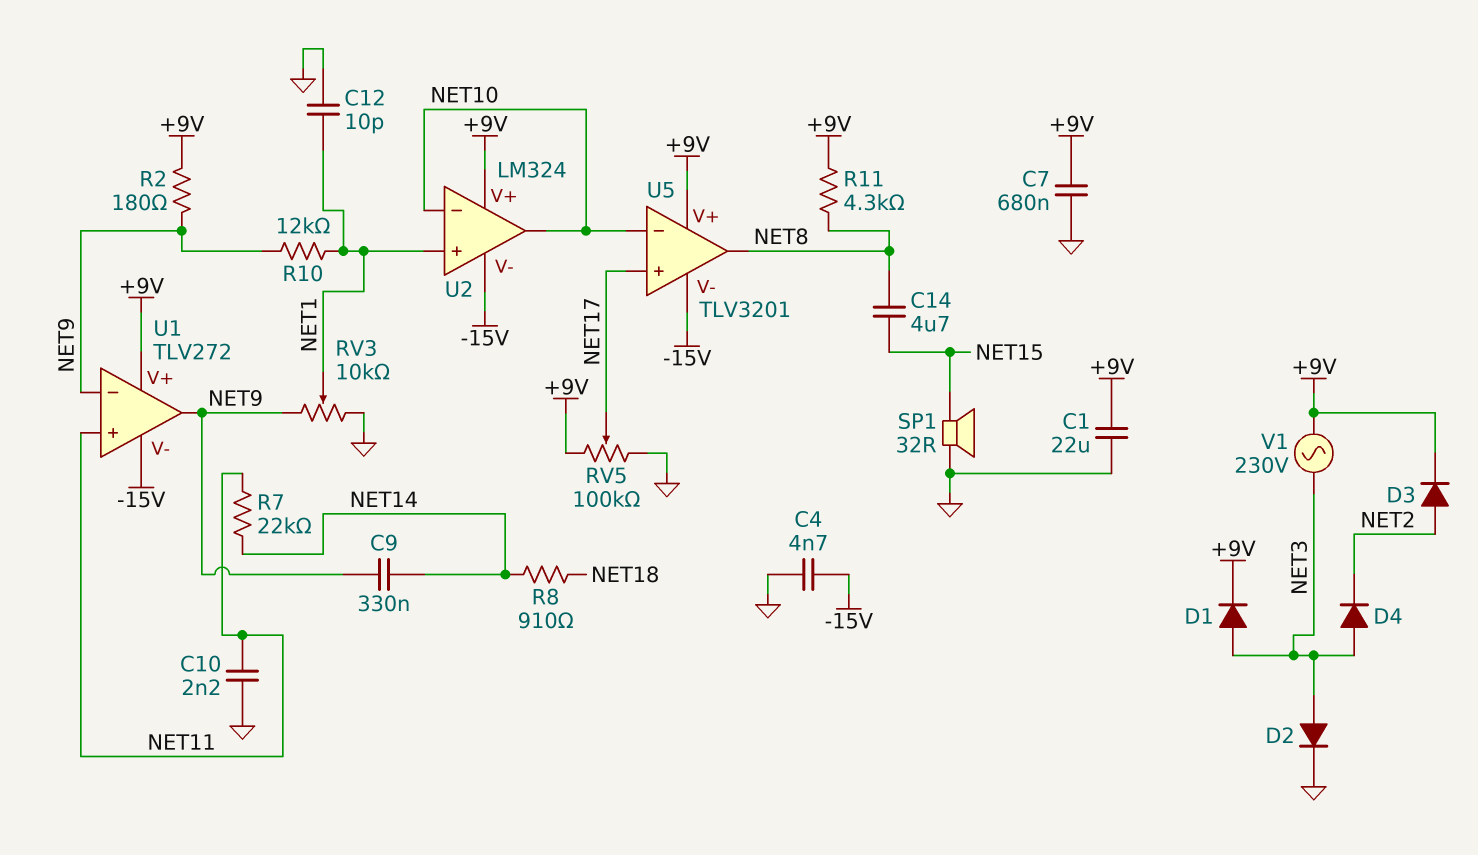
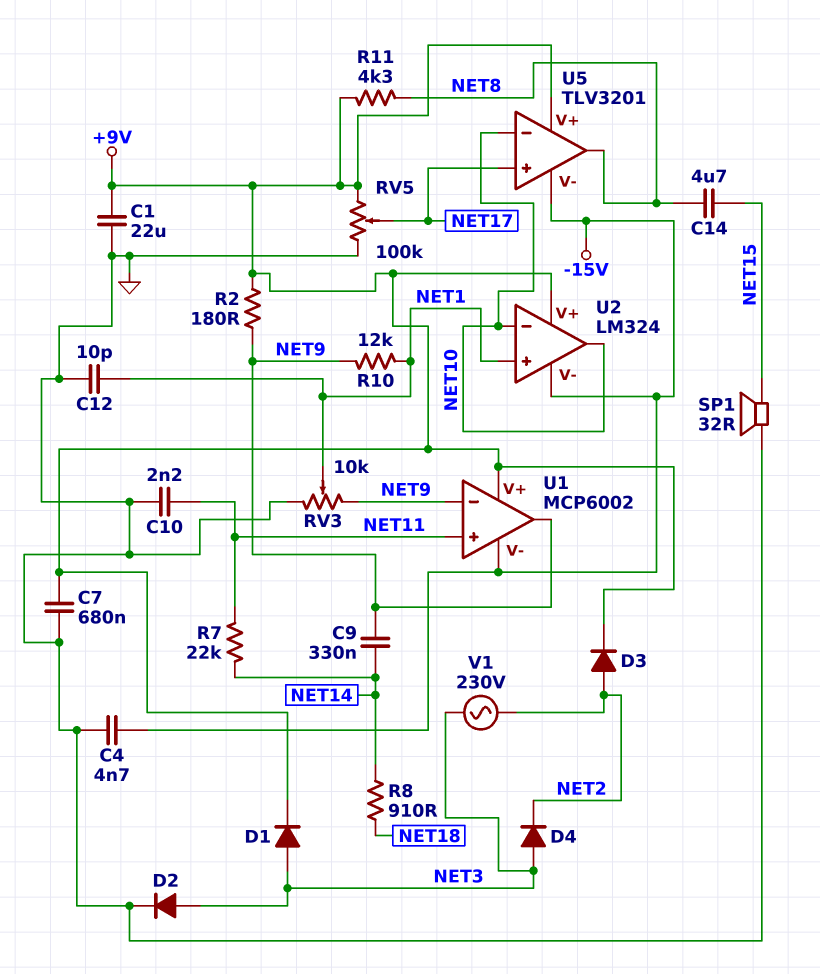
U1: TLV272 -> MCP6002
V1: AC 230V (+9V, NET3) -> AC 230V (NET2, NET3)

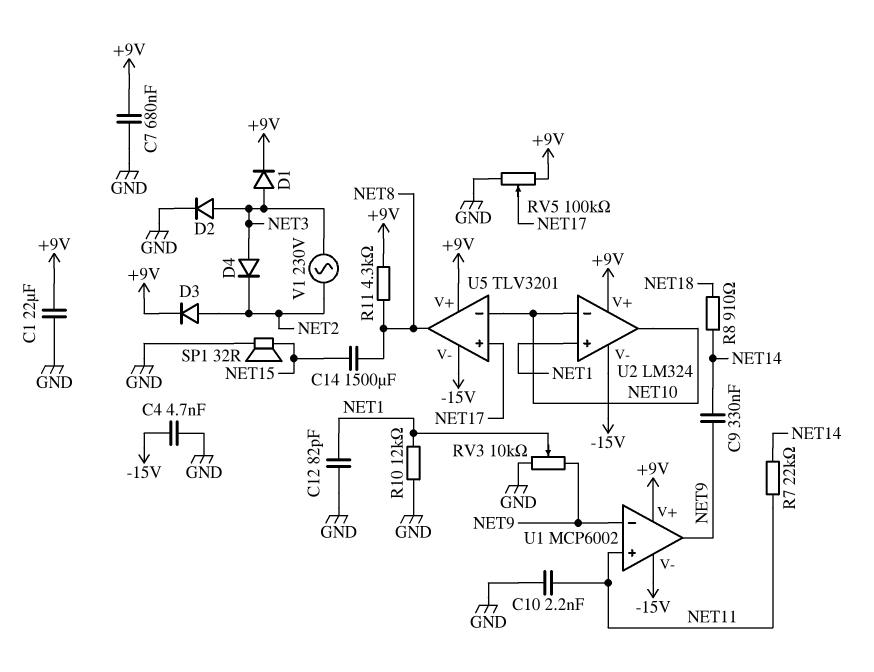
C12: 10pF (GND, NET1) -> 82pF (GND, NET1)
C14: 4.7uF (NET8, NET15) -> 1500uF (NET8, NET15)
R2: 180 (+9V, NET9) -> none
R10: 12k (NET1, NET9) -> 12k (GND, NET1)

